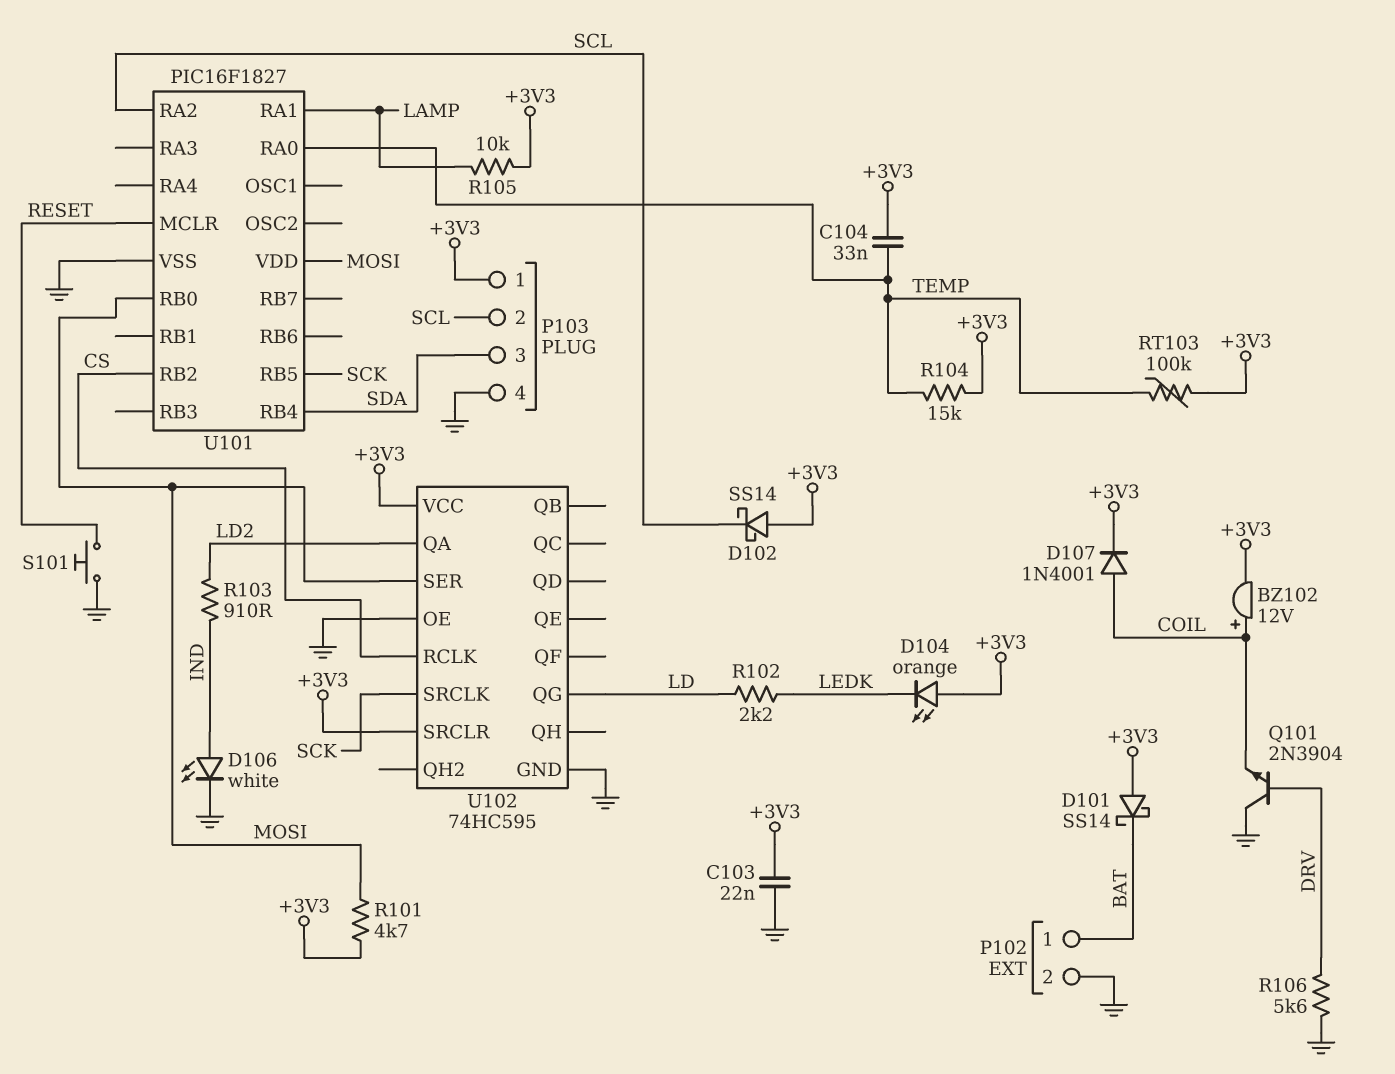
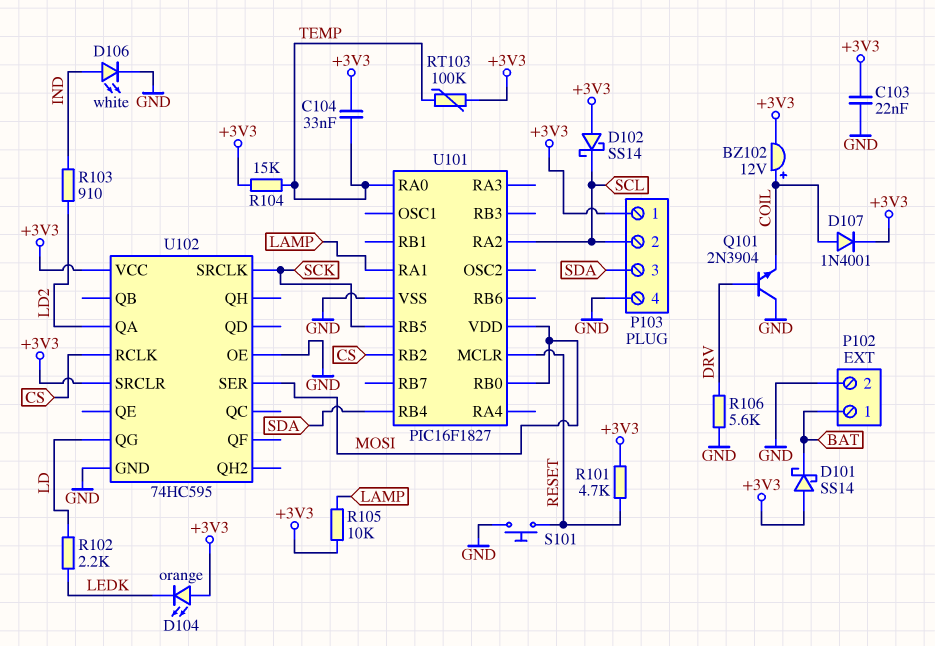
R101: 4.7k (+3V3, MOSI) -> 4.7k (+3V3, RESET)

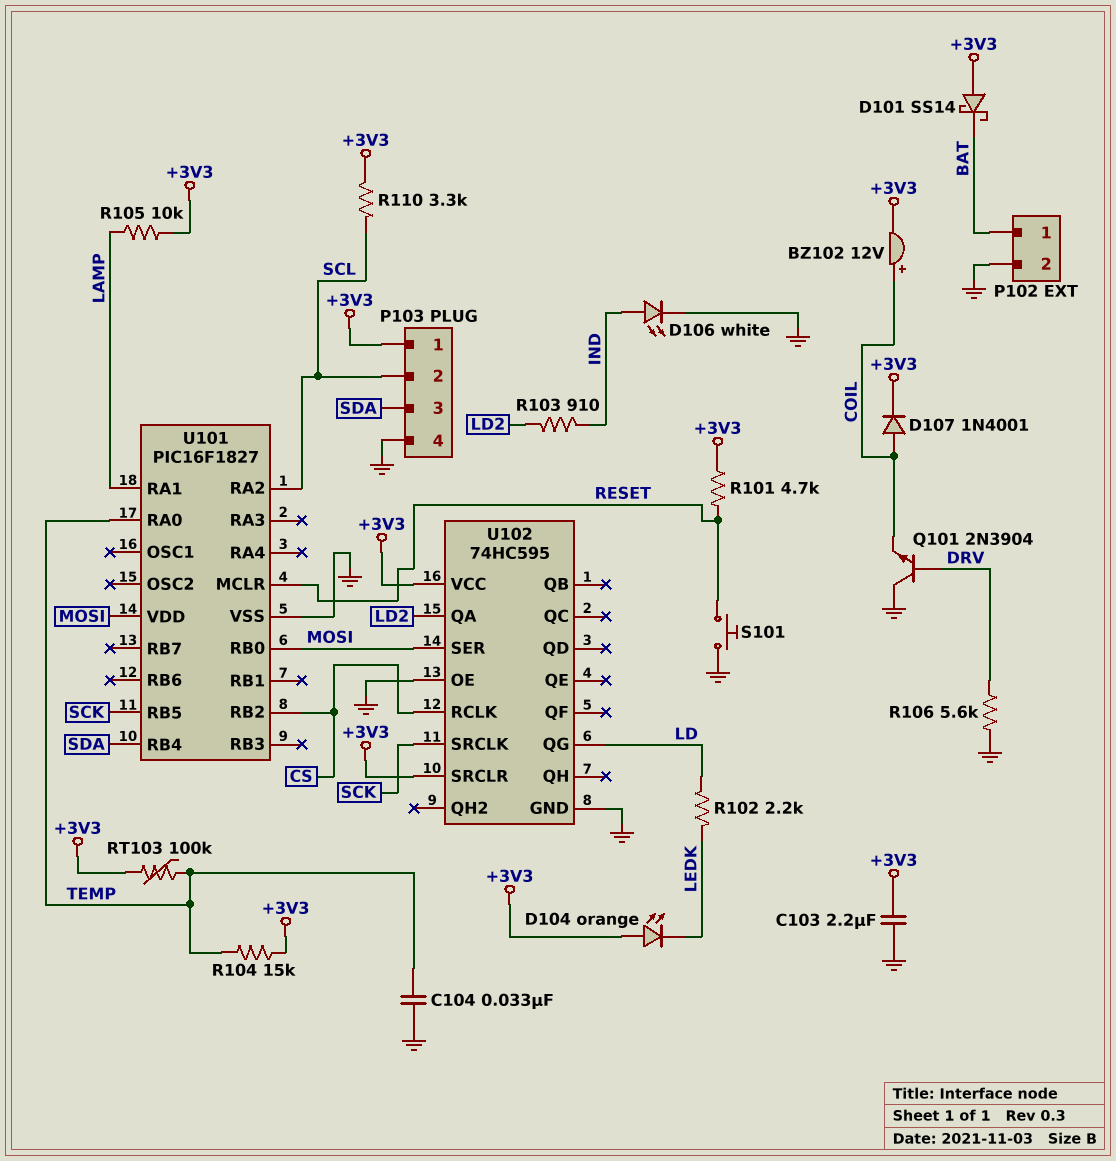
C103: 22nF (+3V3, GND) -> 2.2uF (+3V3, GND)
C104: 33nF (+3V3, TEMP) -> 33nF (GND, TEMP)
D102: schottky SS14 (A +3V3, K SCL) -> none
R110: none -> 3.3k (+3V3, SCL)

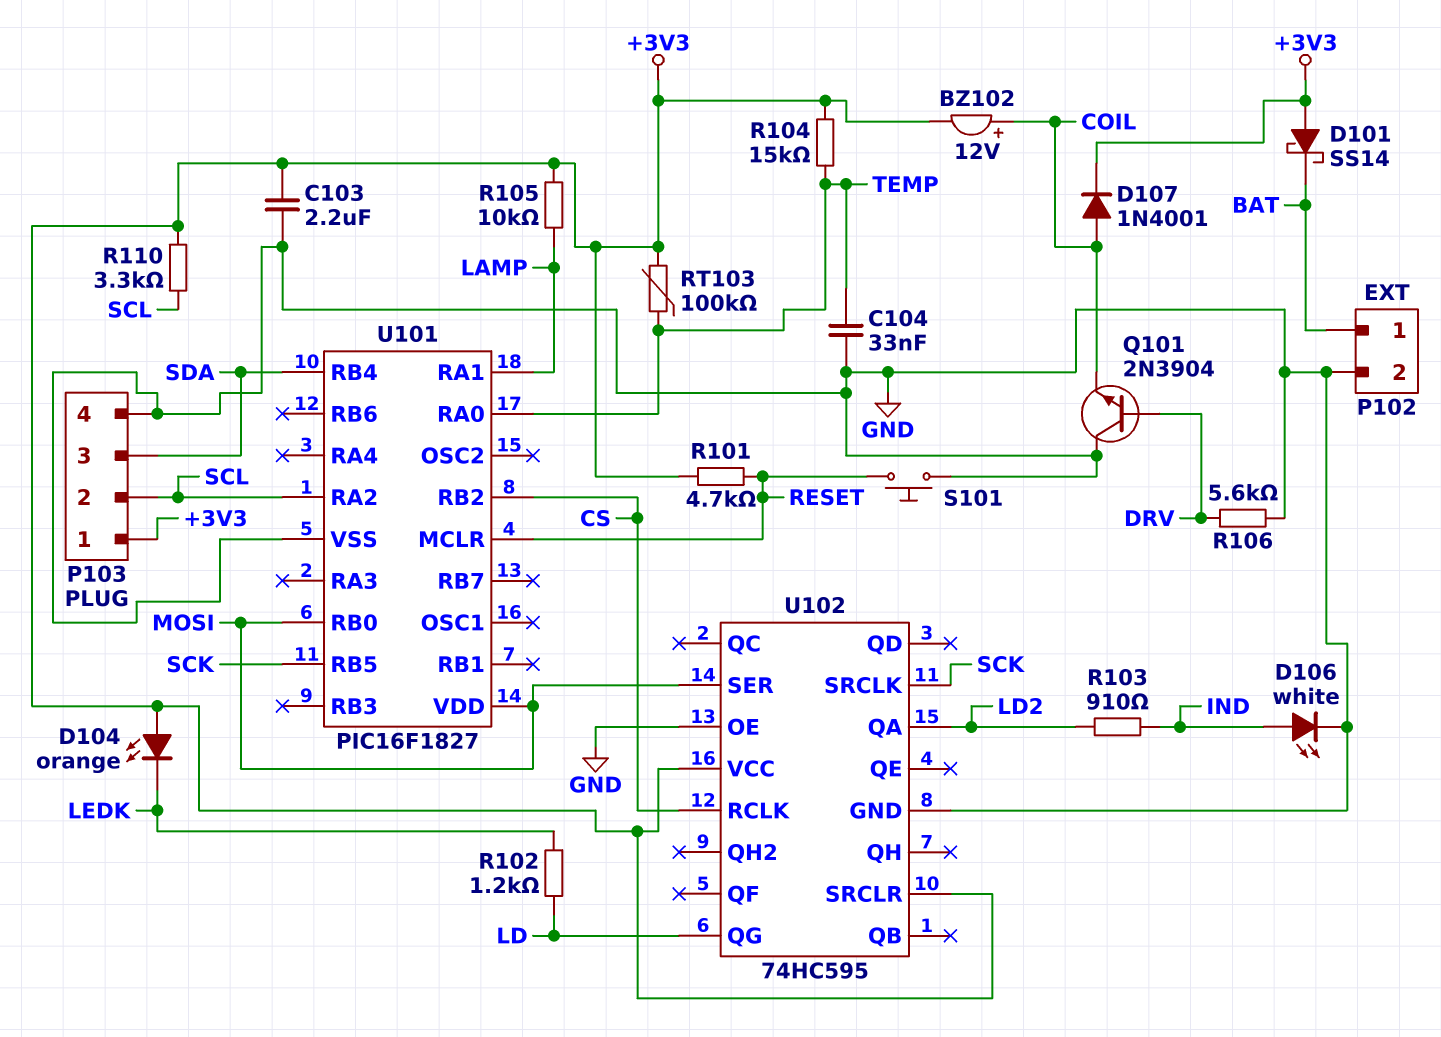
R102: 2.2k (LD, LEDK) -> 1.2k (LD, LEDK)

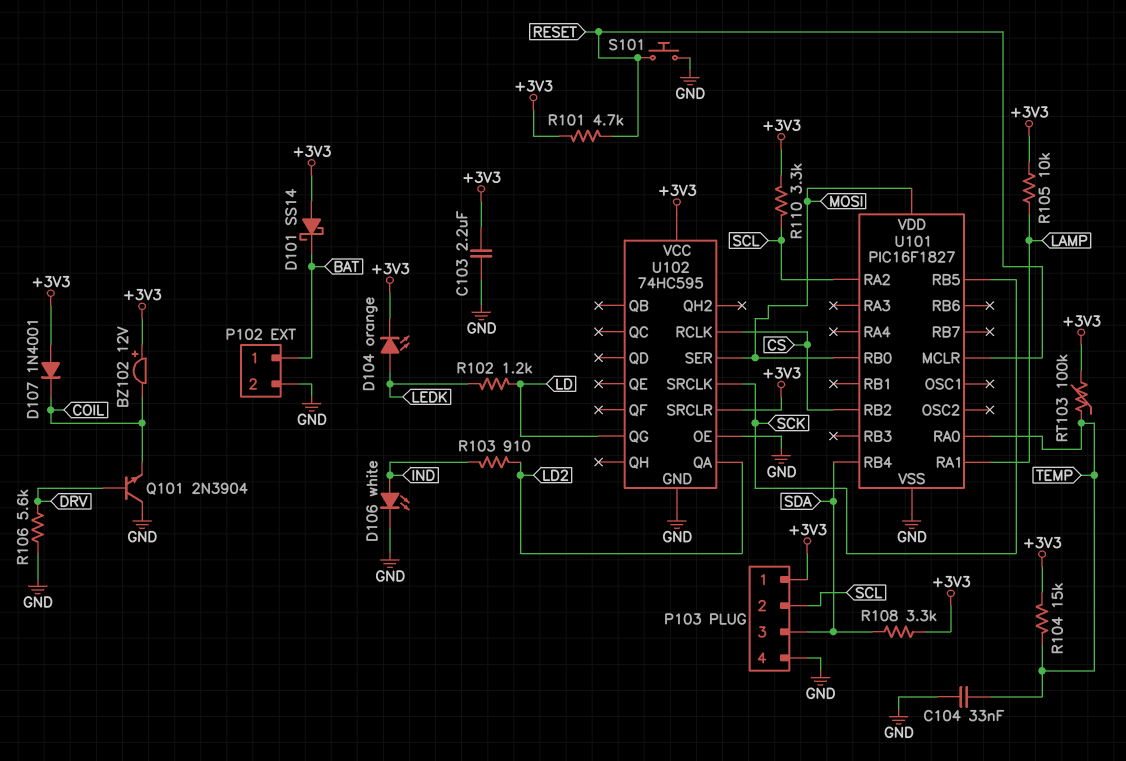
BZ102: buzzer 12V (plus COIL, minus +3V3) -> buzzer 12V (plus +3V3, minus COIL)
D104: LED orange (A +3V3, K LEDK) -> LED orange (A LEDK, K +3V3)
D107: diode 1N4001 (A COIL, K +3V3) -> diode 1N4001 (A +3V3, K COIL)
R108: none -> 3.3k (+3V3, SDA)

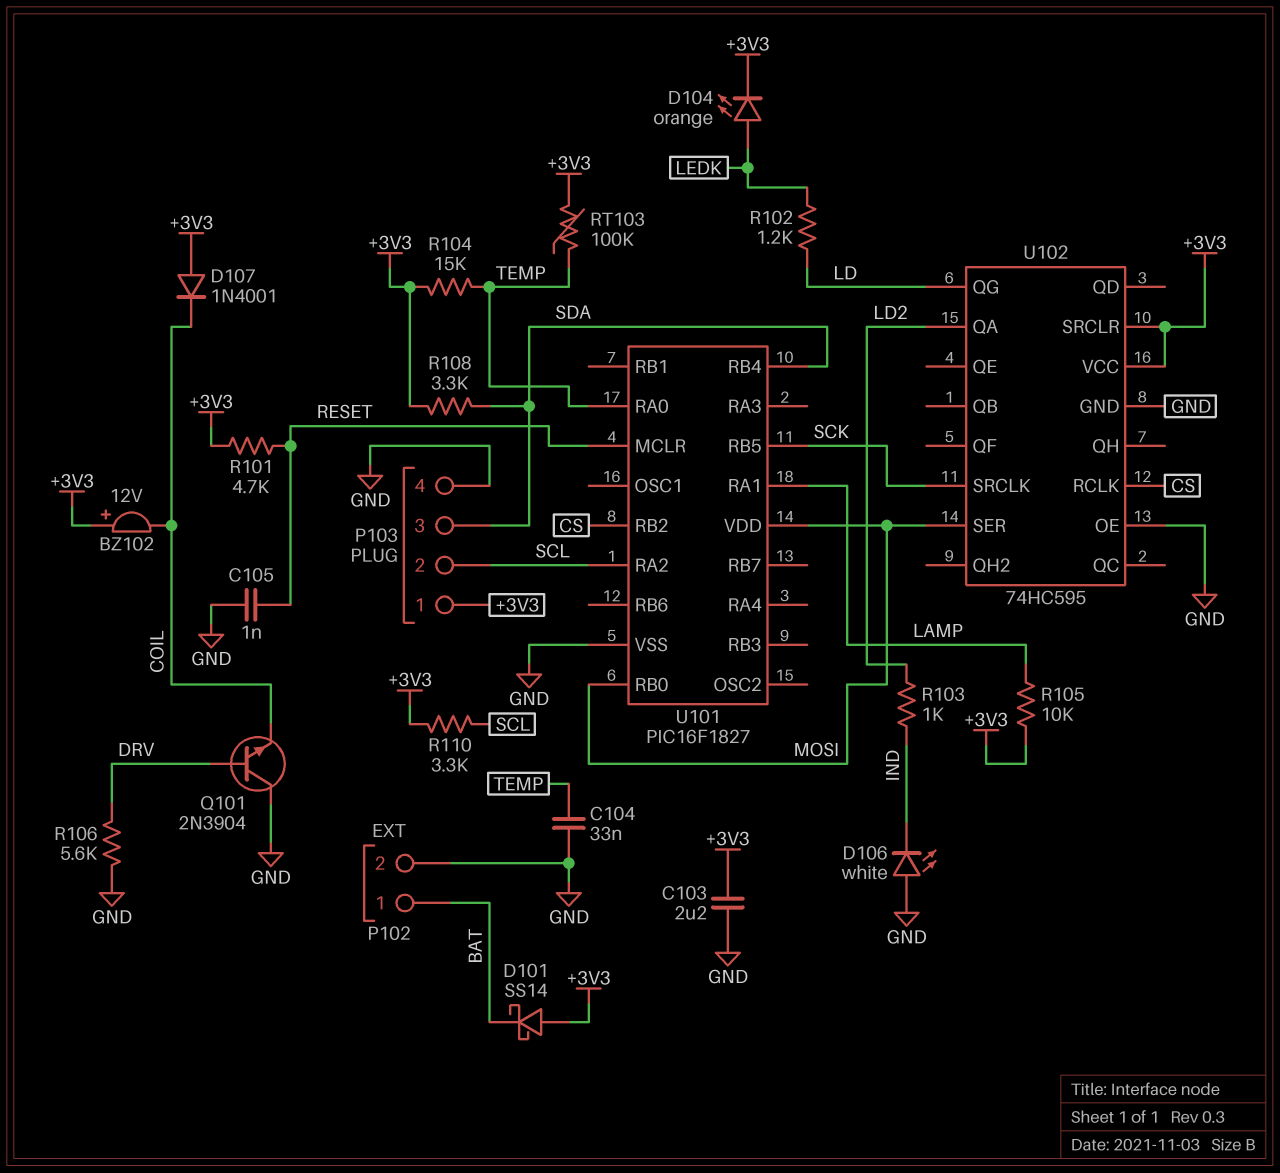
C105: none -> 1nF (GND, RESET)
D106: LED white (A IND, K GND) -> LED white (A GND, K IND)
R103: 910 (IND, LD2) -> 1k (IND, LD2)
S101: button (GND, RESET) -> none

